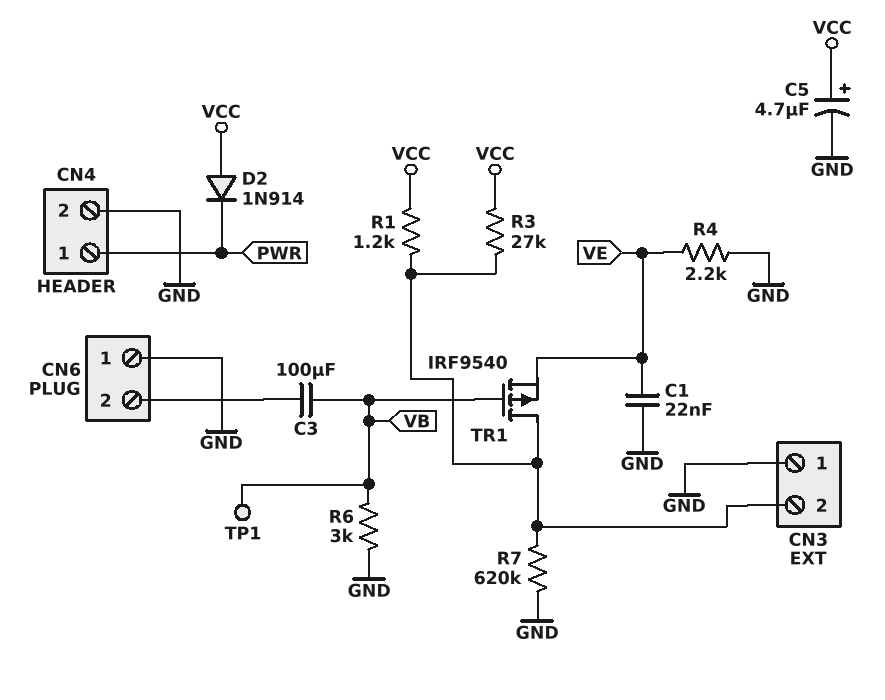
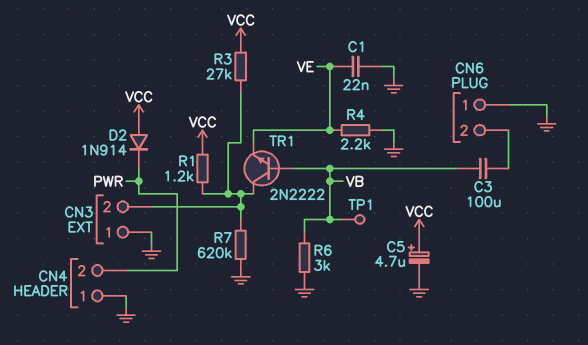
CN4 pin 1: PWR -> GND
CN4 pin 2: GND -> PWR
TR1: PMOS IRF9540 (G VB, D CN3/2, S VE) -> NPN 2N2222 (B VB, C CN3/2, E VE)

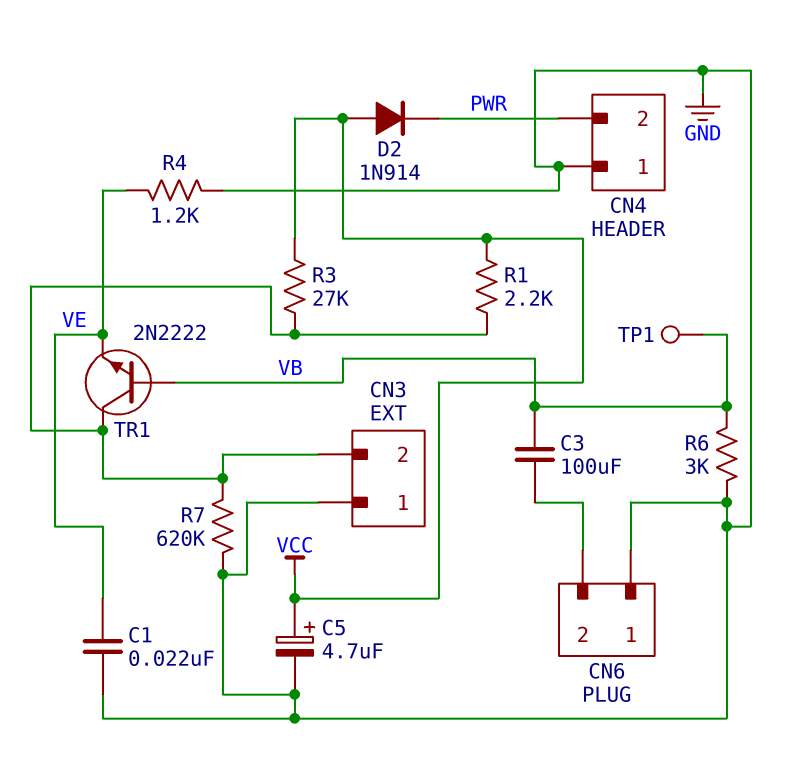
R1: 1.2k (CN3/2, VCC) -> 2.2k (CN3/2, VCC)
R4: 2.2k (GND, VE) -> 1.2k (GND, VE)

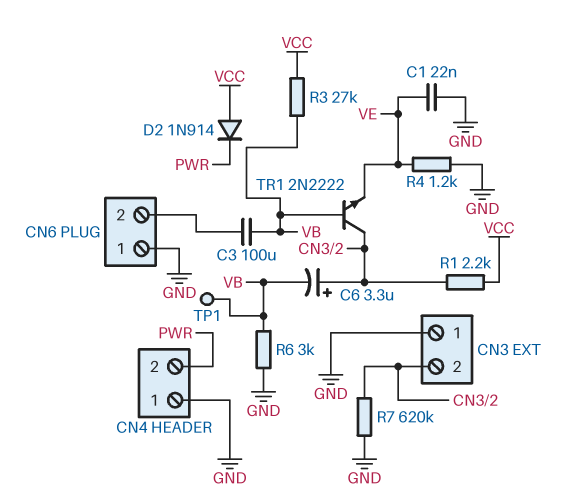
C5: 4.7uF (plus VCC, minus GND) -> none
C6: none -> 3.3uF (plus CN3/2, minus VB)
R3: 27k (CN3/2, VCC) -> 27k (VB, VCC)

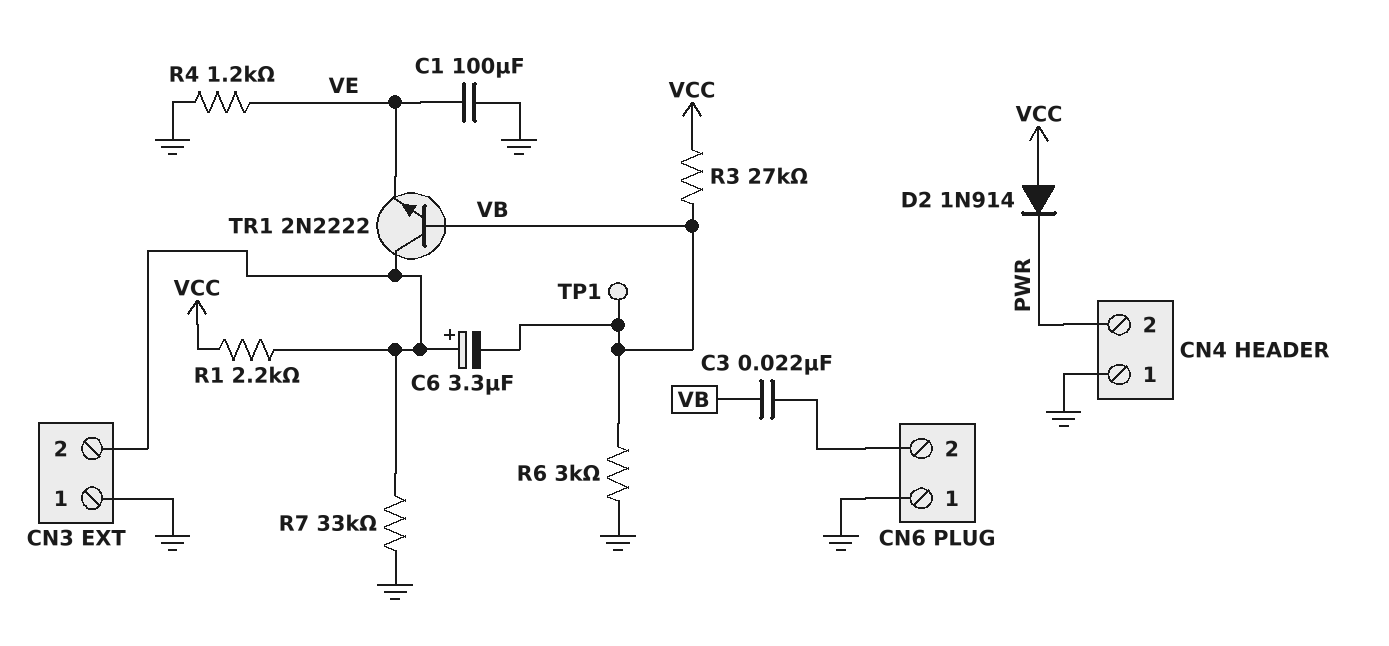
C1: 22nF (GND, VE) -> 100uF (GND, VE)
C3: 100uF (CN6/2, VB) -> 22nF (CN6/2, VB)
R7: 620k (CN3/2, GND) -> 33k (CN3/2, GND)

